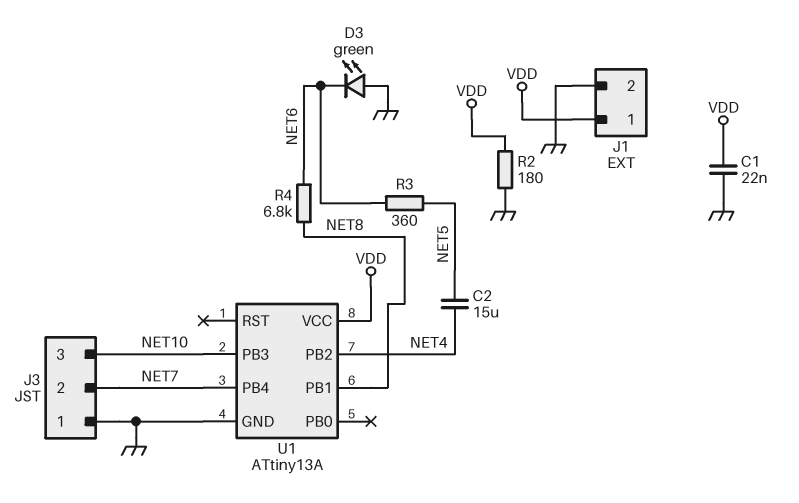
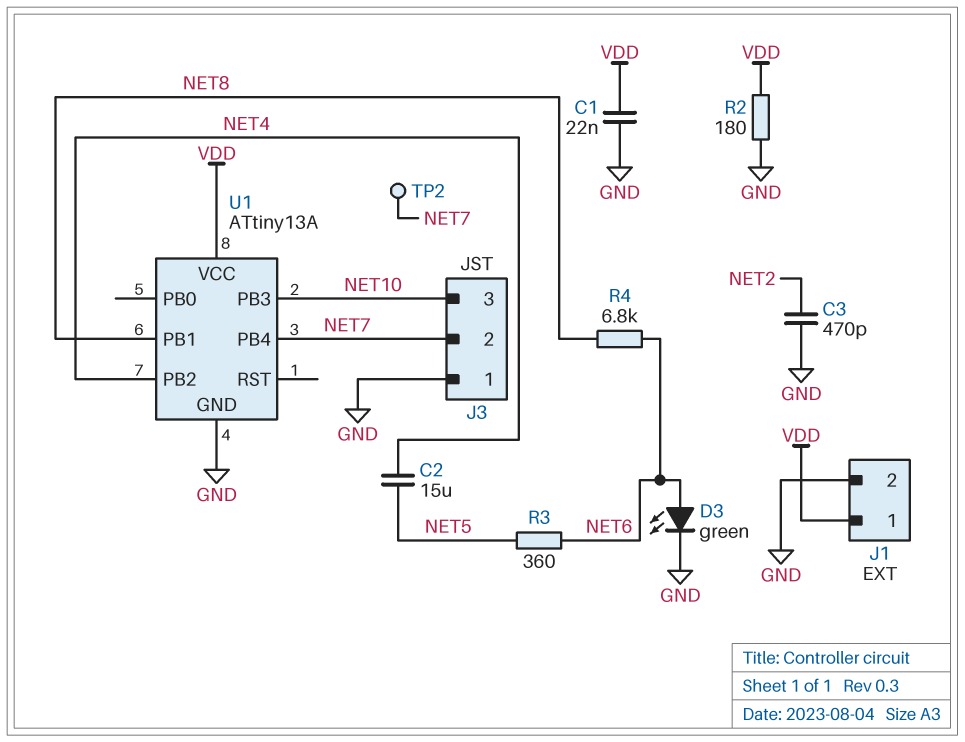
C3: none -> 470pF (GND, NET2)
D3: LED green (A GND, K NET6) -> LED green (A NET6, K GND)
TP2: none -> test point (NET7)

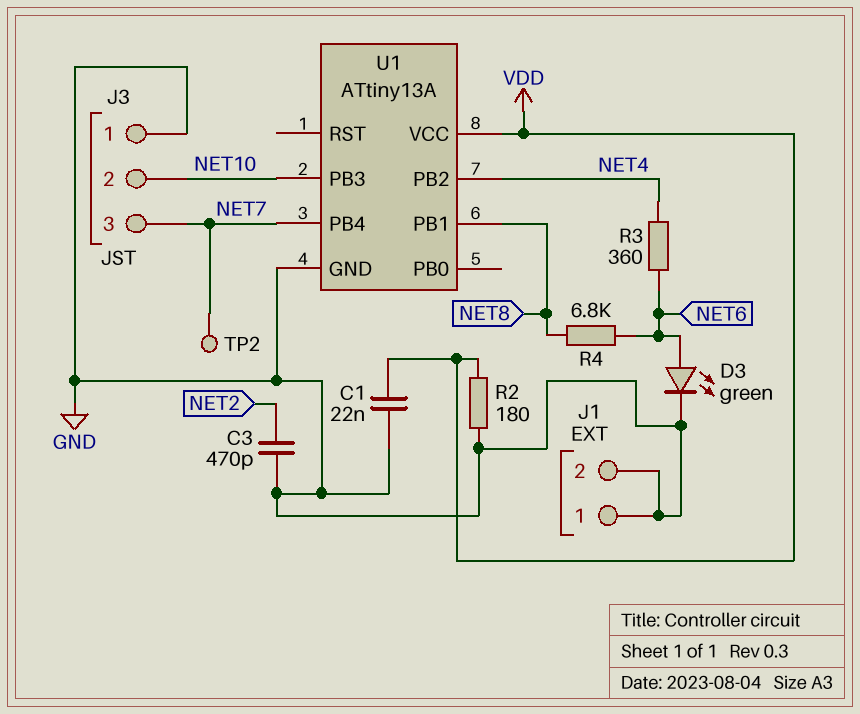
C2: 15uF (NET4, NET5) -> none
J1 pin 1: VDD -> GND
J3 pin 2: NET7 -> NET10
J3 pin 3: NET10 -> NET7
R3: 360 (NET5, NET6) -> 360 (NET4, NET6)

